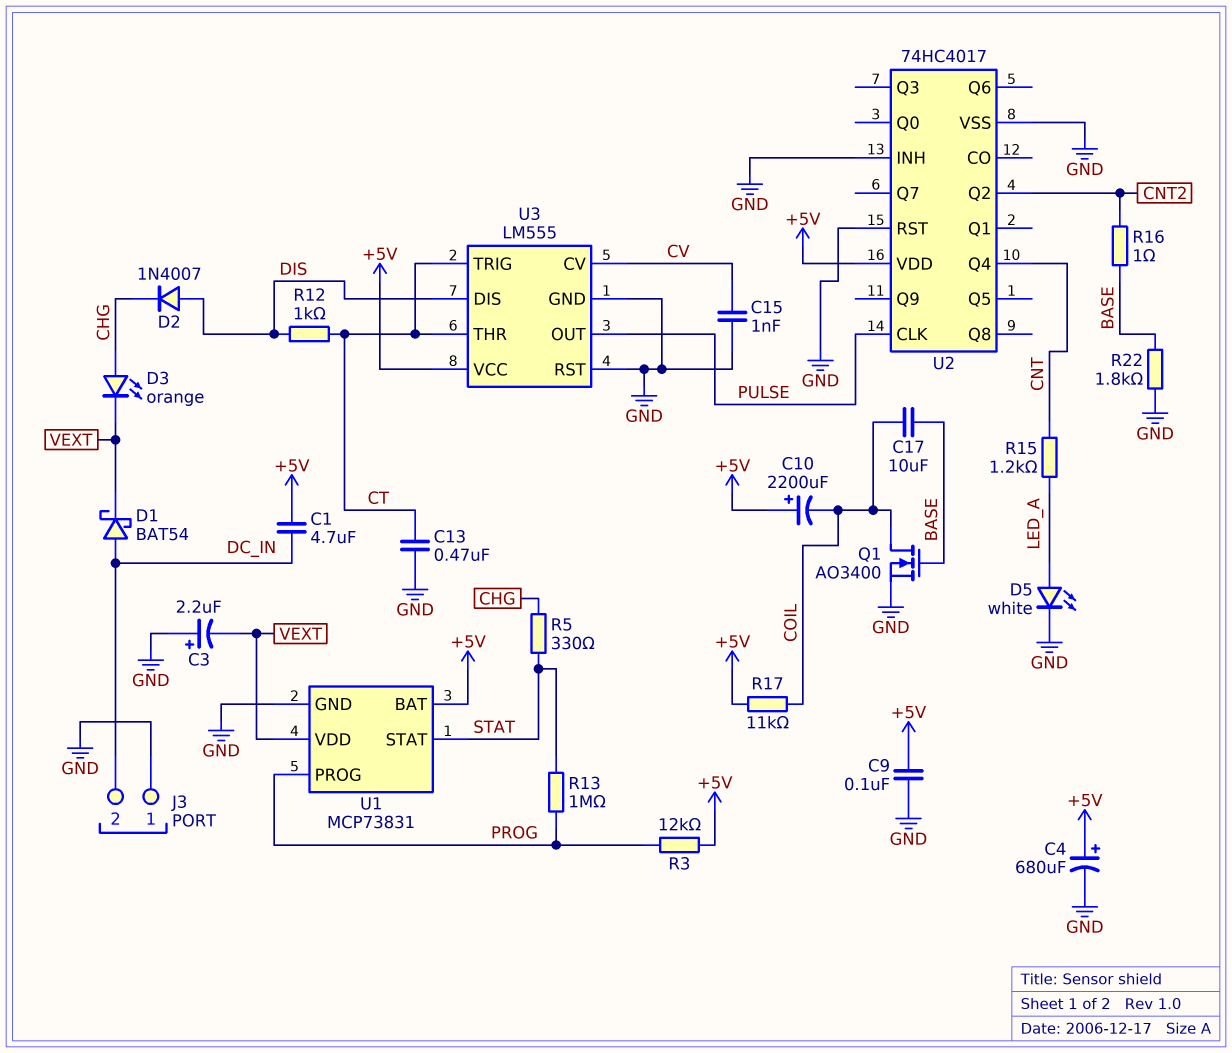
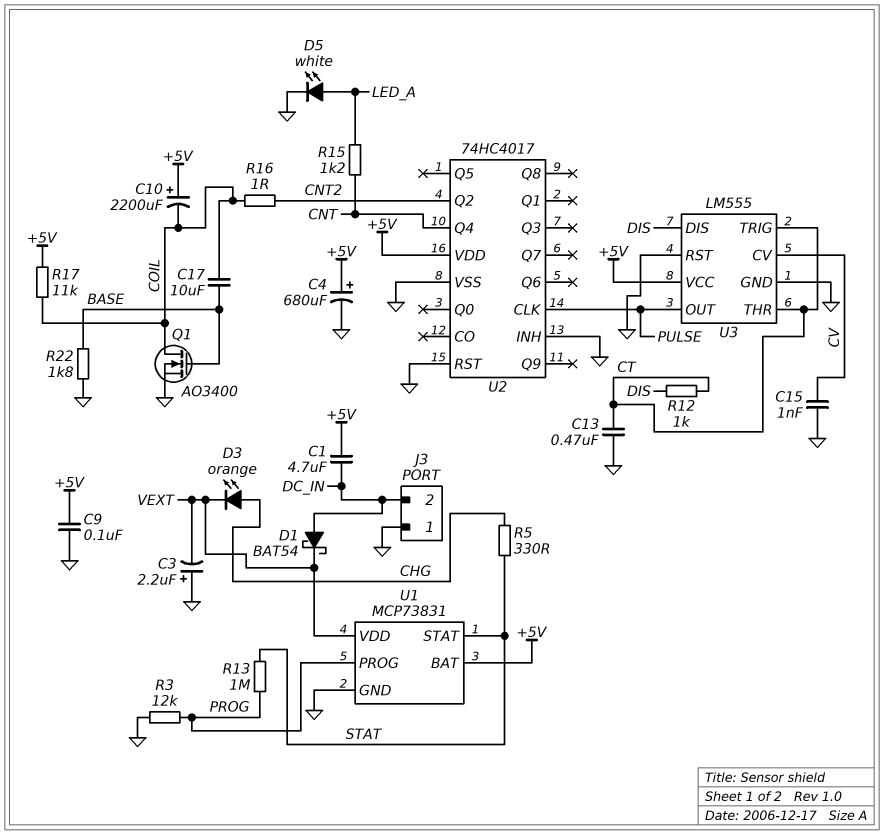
D2: diode 1N4007 (A DIS, K CHG) -> none
R3: 12k (+5V, PROG) -> 12k (GND, PROG)
R16: 1 (BASE, CNT2) -> 1 (CNT2, COIL)

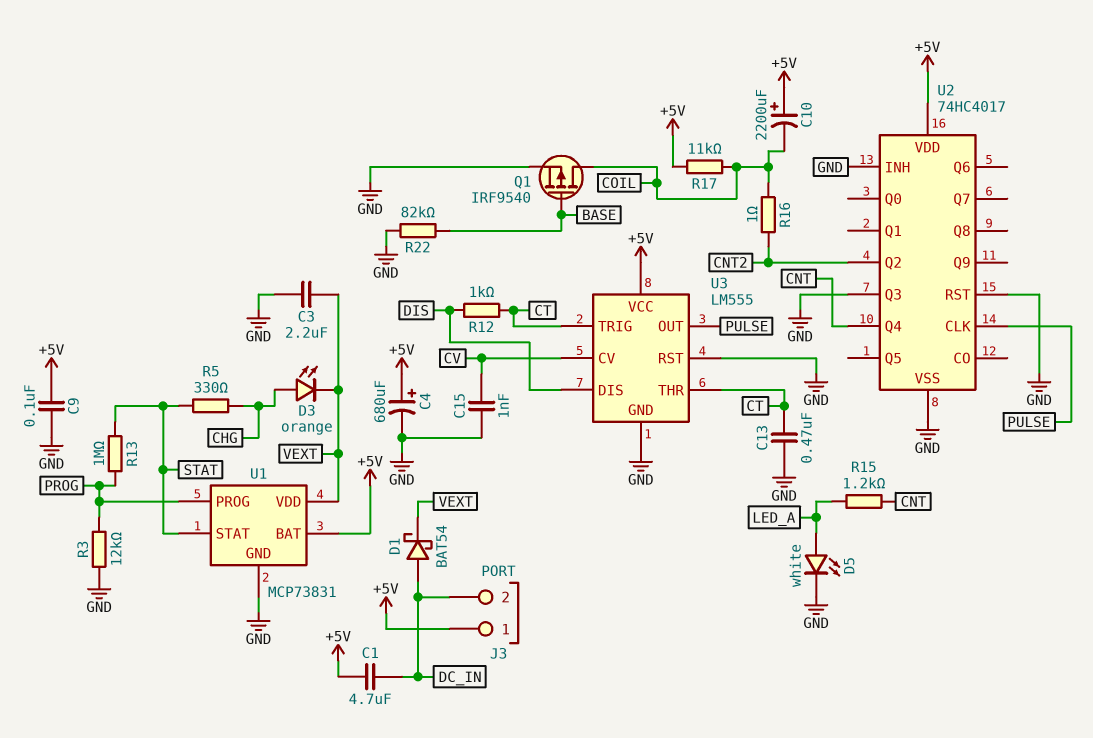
C3: 2.2uF (plus GND, minus VEXT) -> 2.2uF (GND, VEXT)
C17: 10uF (BASE, COIL) -> none
J3 pin 1: GND -> +5V
Q1: NMOS AO3400 (G BASE, D COIL, S GND) -> PMOS IRF9540 (G BASE, D COIL, S GND)
R22: 1.8k (BASE, GND) -> 82k (BASE, GND)
U2 pin Q3: none -> GND

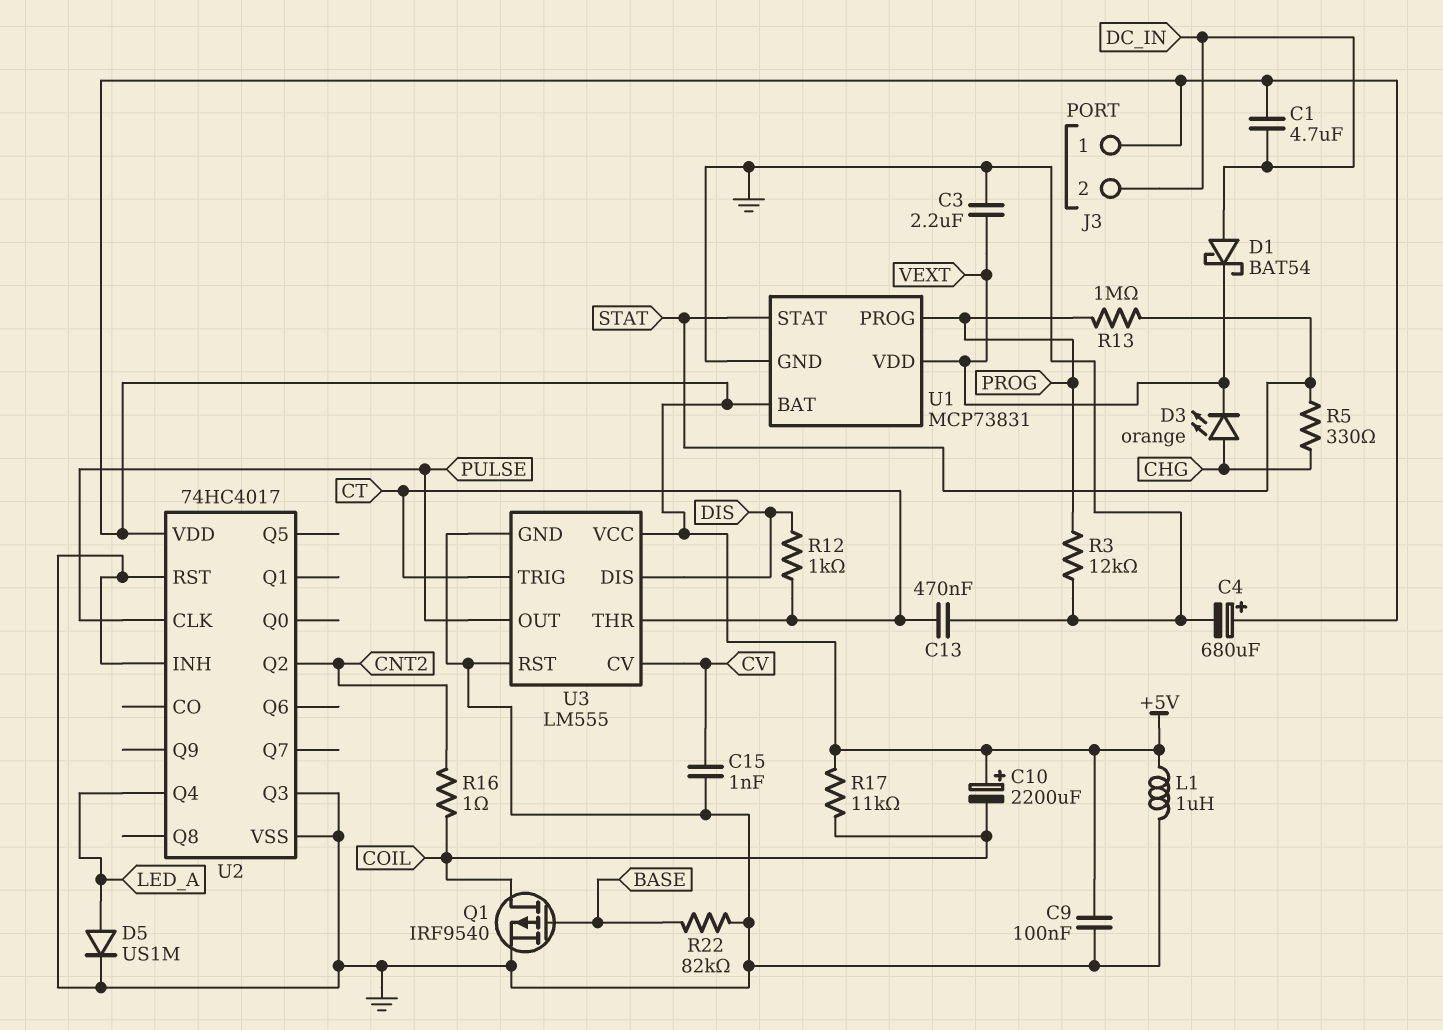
D5: LED white (A LED_A, K GND) -> diode US1M (A LED_A, K GND)
L1: none -> 1uH (+5V, GND)
R15: 1.2k (CNT, LED_A) -> none
U2 pin Q4: CNT -> LED_A

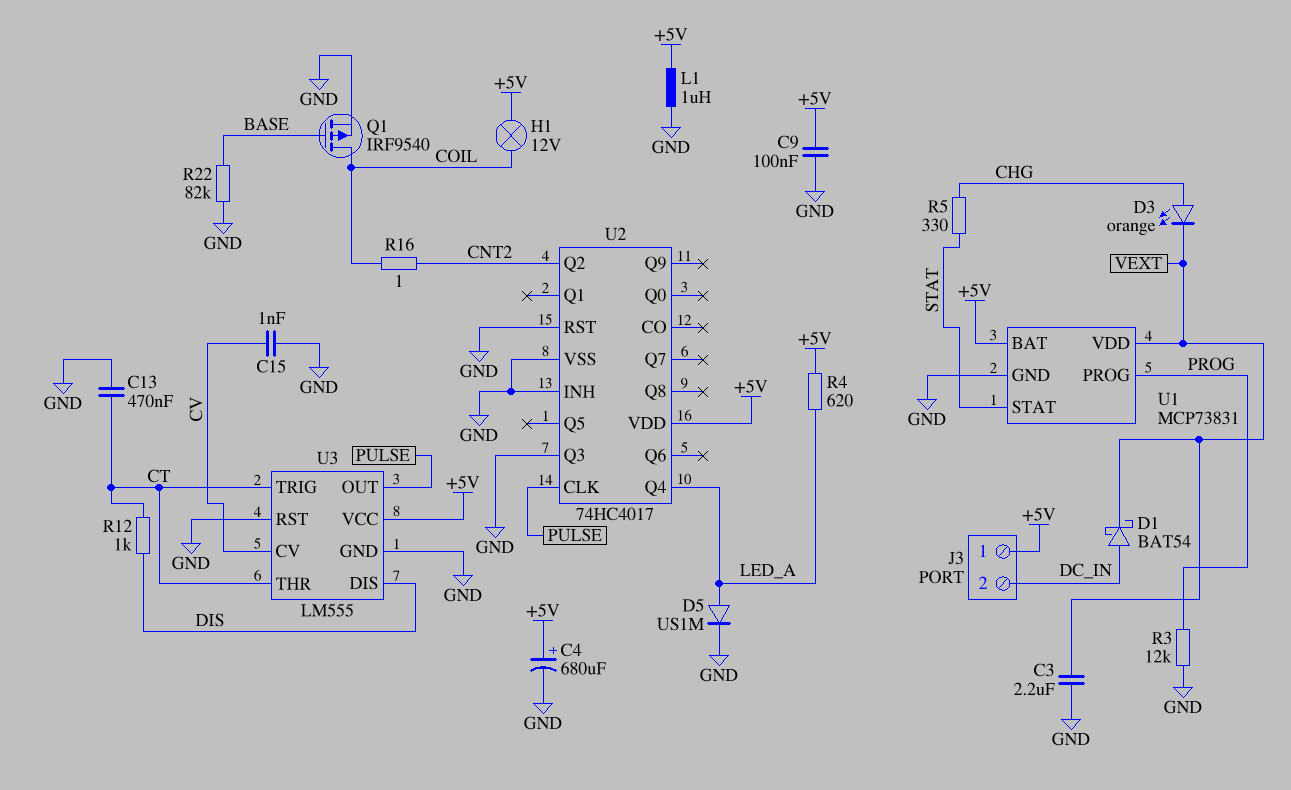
C1: 4.7uF (+5V, DC_IN) -> none
C10: 2200uF (plus +5V, minus COIL) -> none
H1: none -> lamp 12V (+5V, COIL)
R4: none -> 620 (+5V, LED_A)
R13: 1M (PROG, STAT) -> none
R17: 11k (+5V, COIL) -> none

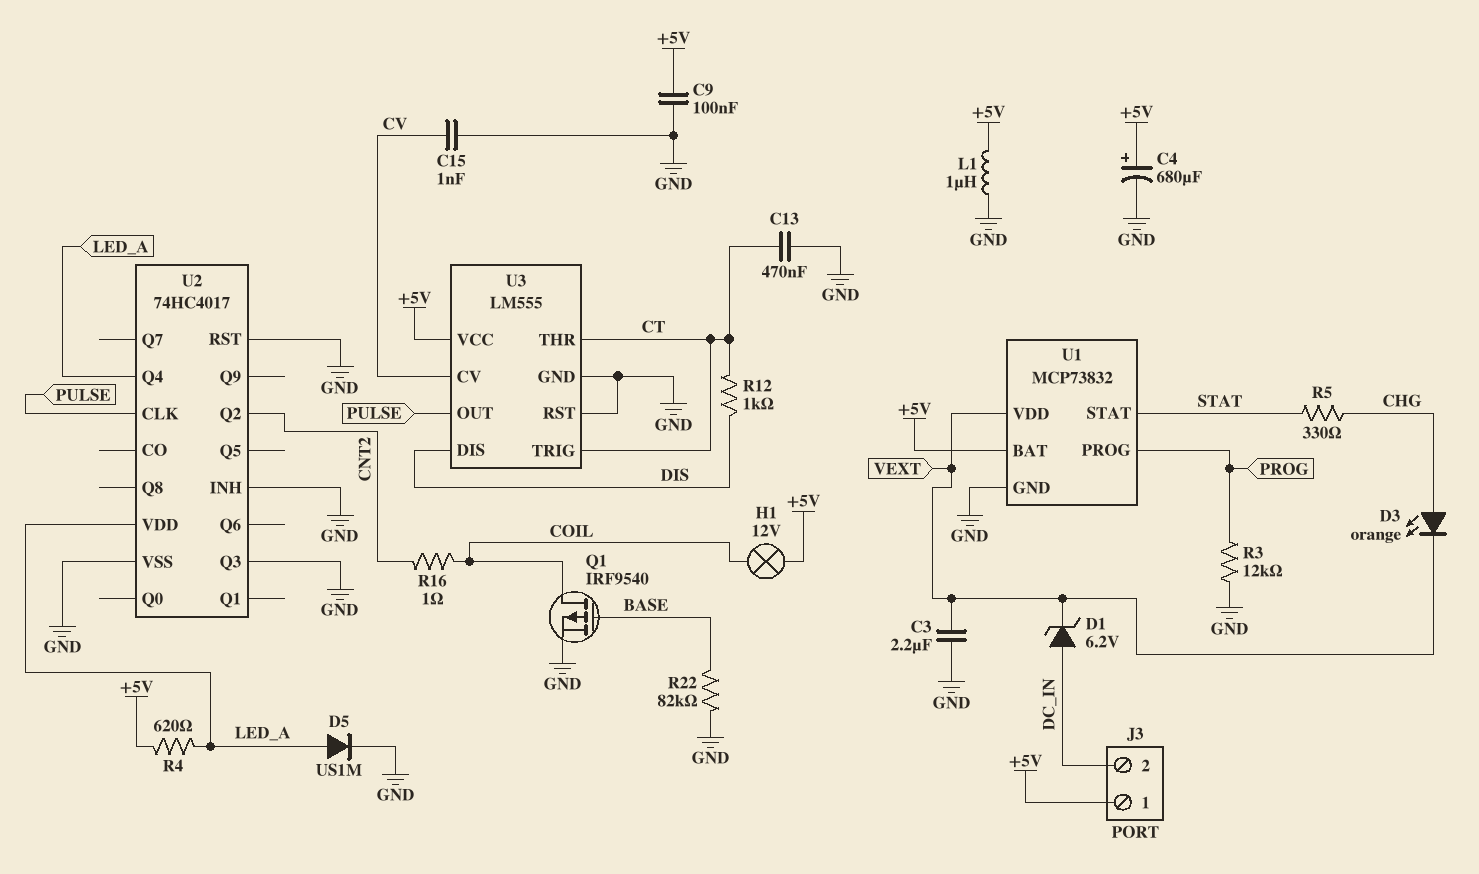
D1: schottky BAT54 (A DC_IN, K VEXT) -> zener 6.2V (A DC_IN, K VEXT)
U1: MCP73831 -> MCP73832
U2 pin VDD: +5V -> LED_A

